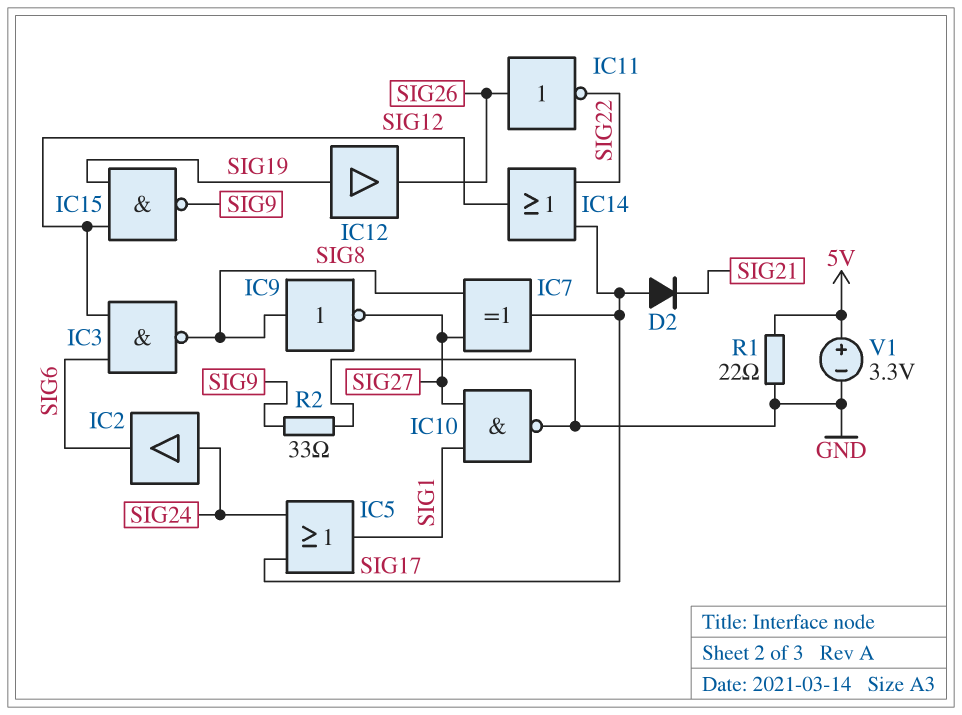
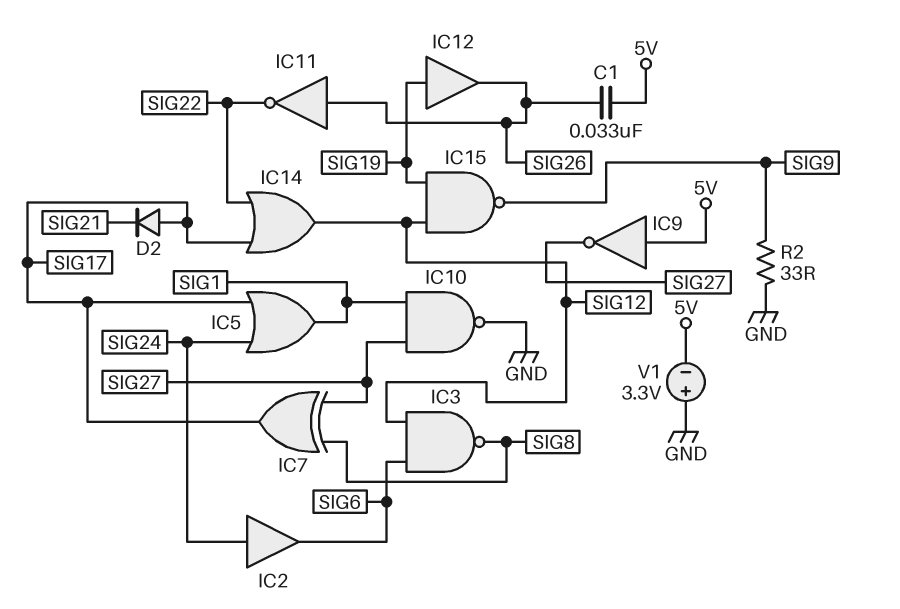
C1: none -> 33nF (5V, SIG26)
IC9: NOT (in SIG8, out SIG27) -> NOT (in 5V, out SIG27)
R1: 22 (5V, GND) -> none
V1: 3.3V (plus 5V, minus GND) -> 3.3V (plus GND, minus 5V)

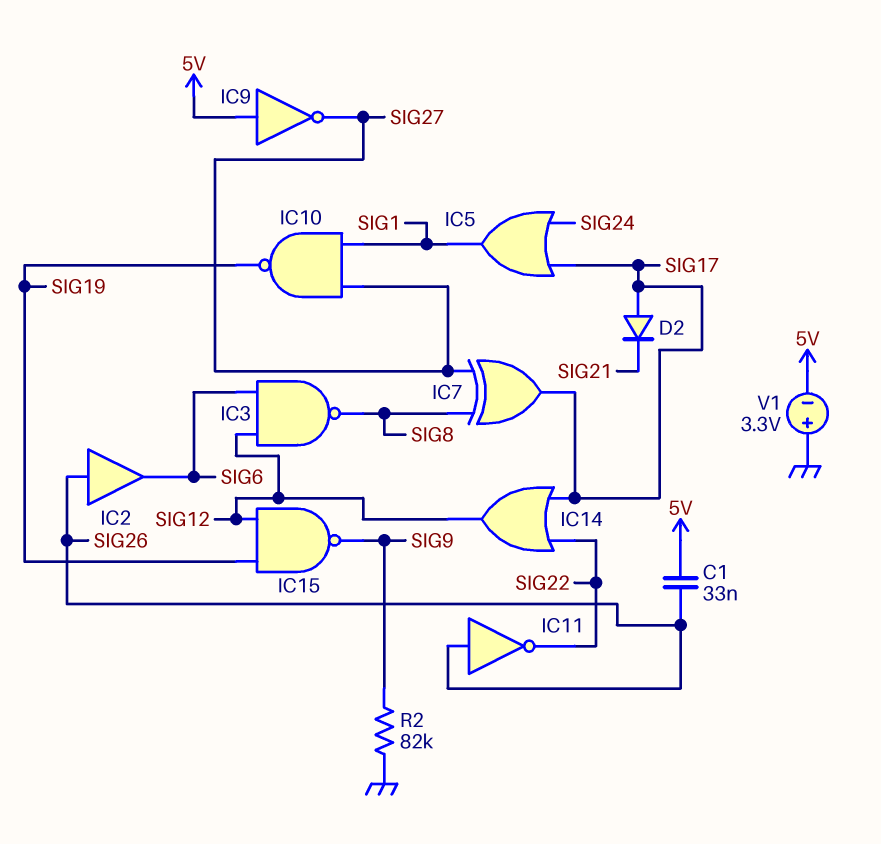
IC2: buffer (in SIG24, out SIG6) -> buffer (in SIG26, out SIG6)
IC10: NAND (in SIG1, in SIG27, out GND) -> NAND (in SIG1, in SIG27, out SIG19)
IC12: buffer (in SIG19, out SIG26) -> none
R2: 33 (GND, SIG9) -> 82k (GND, SIG9)

